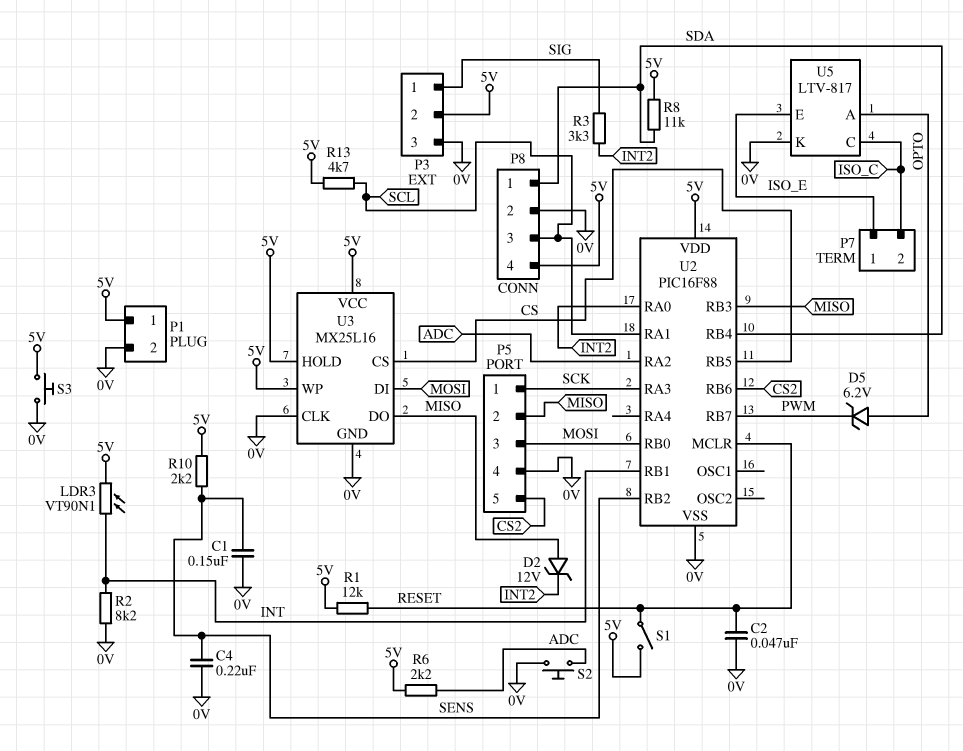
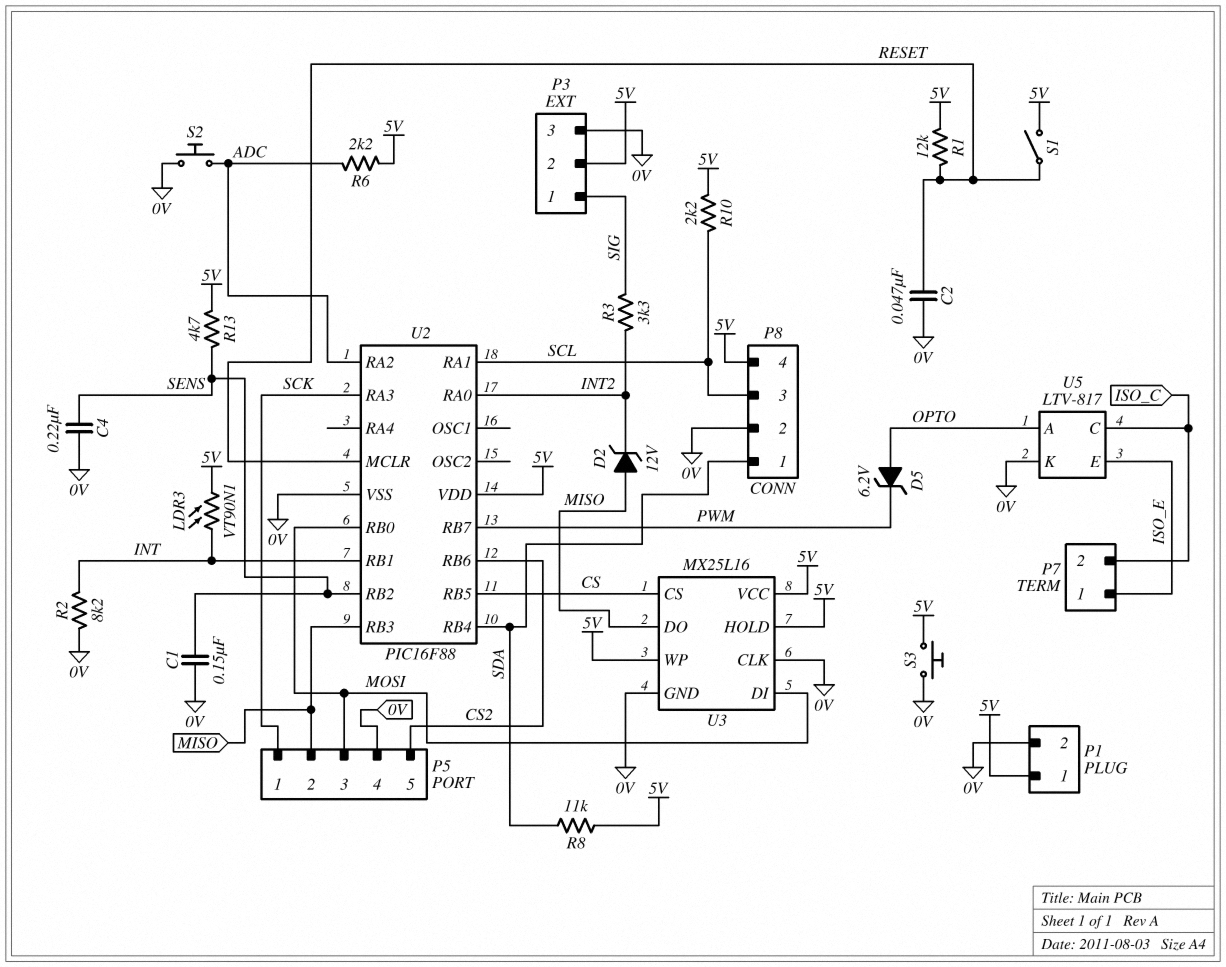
R10: 2.2k (5V, SENS) -> 2.2k (5V, SCL)
R13: 4.7k (5V, SCL) -> 4.7k (5V, SENS)

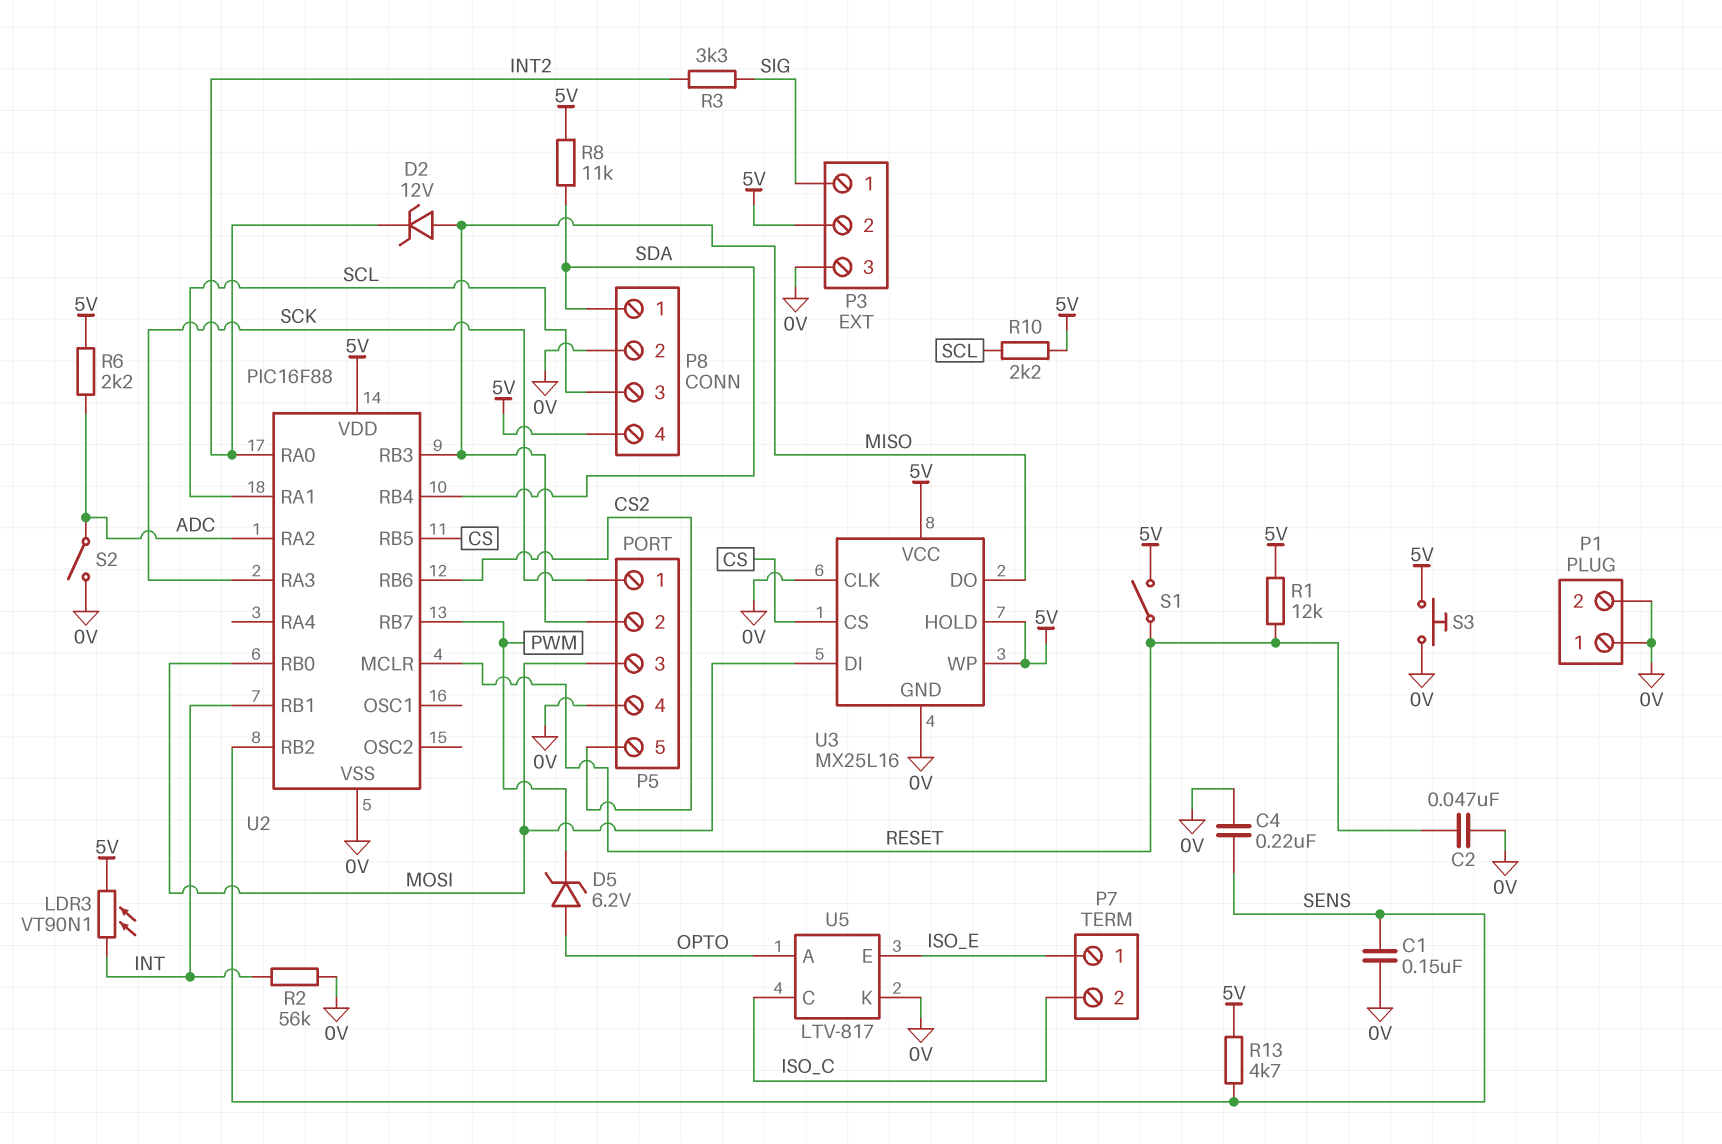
P1 pin 1: 5V -> 0V
R2: 8.2k (0V, INT) -> 56k (0V, INT)
S2: button (0V, ADC) -> switch (0V, ADC)

